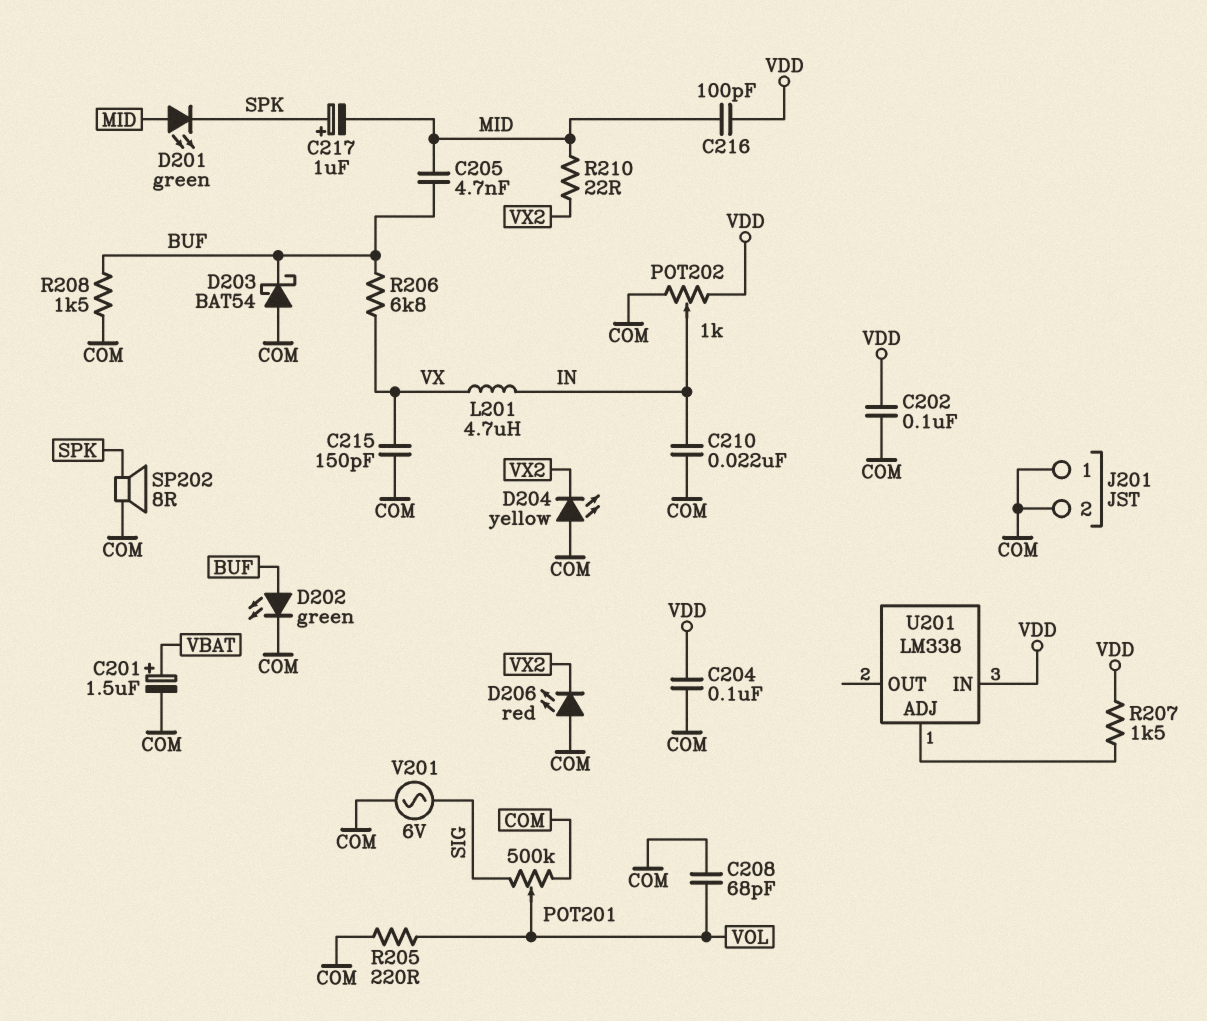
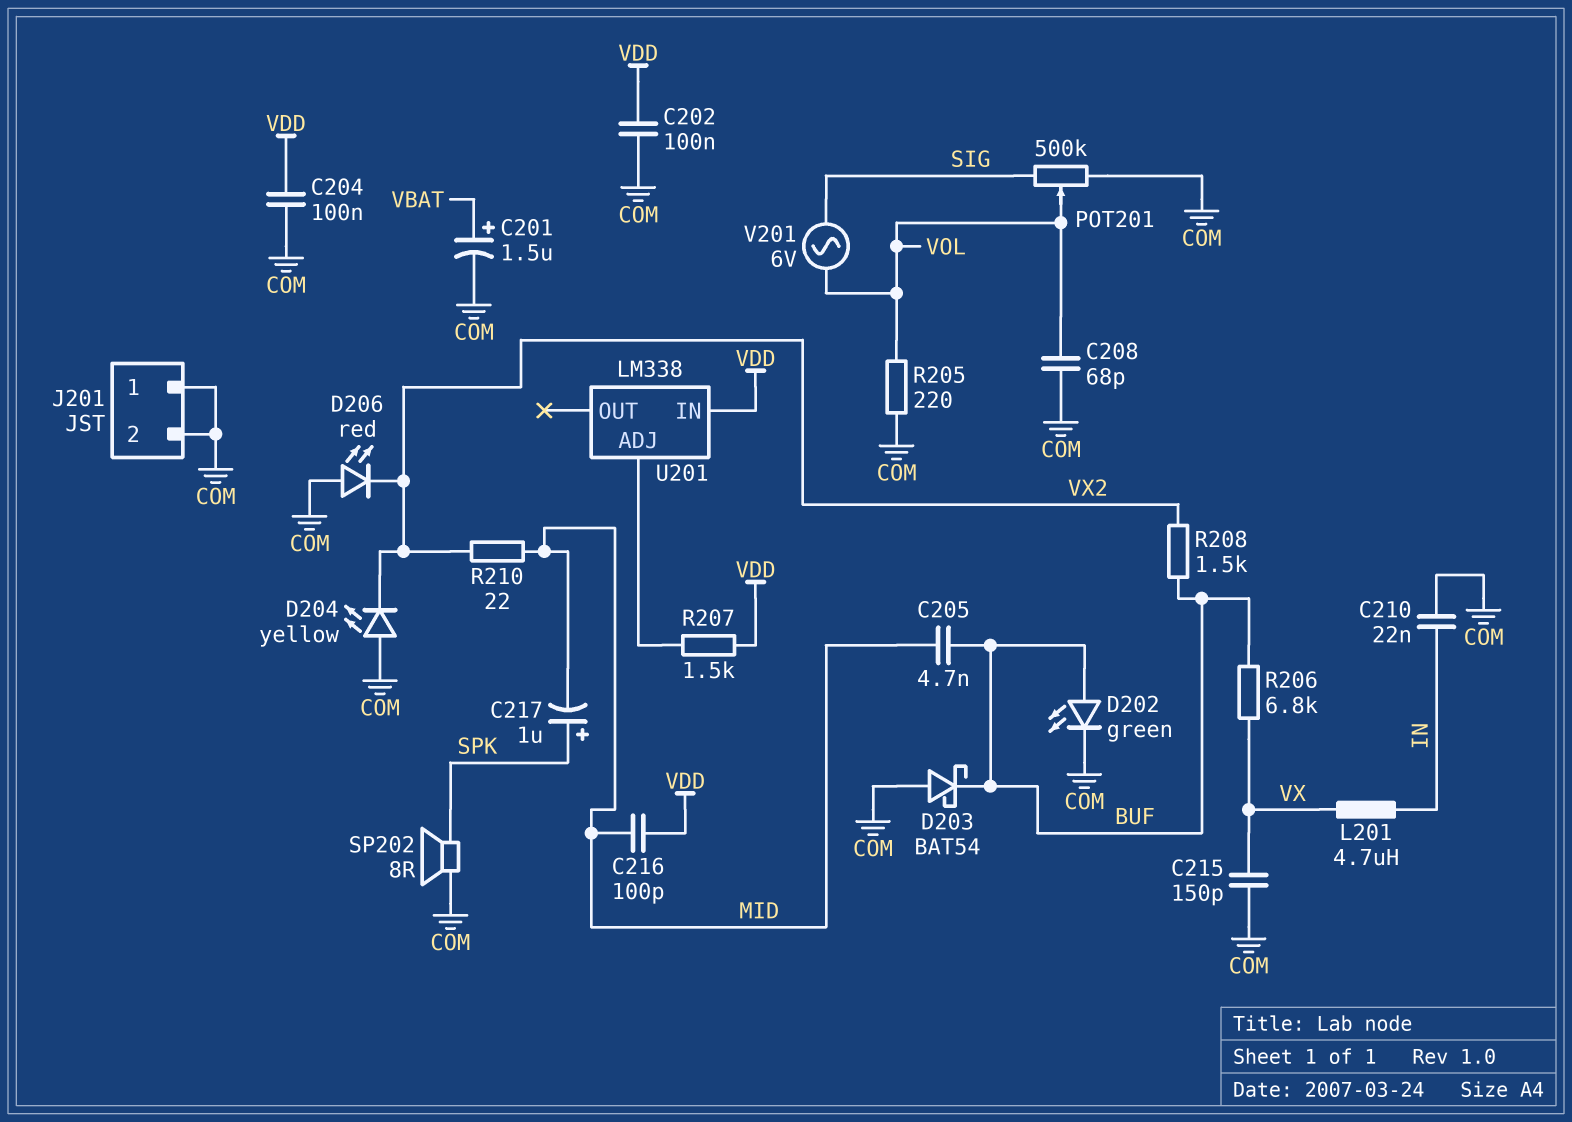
D201: LED green (A MID, K SPK) -> none
POT202: 1k (COM, VDD, wiper IN) -> none
R208: 1.5k (BUF, COM) -> 1.5k (BUF, VX2)
V201: AC 6V (COM, SIG) -> AC 6V (SIG, VOL)

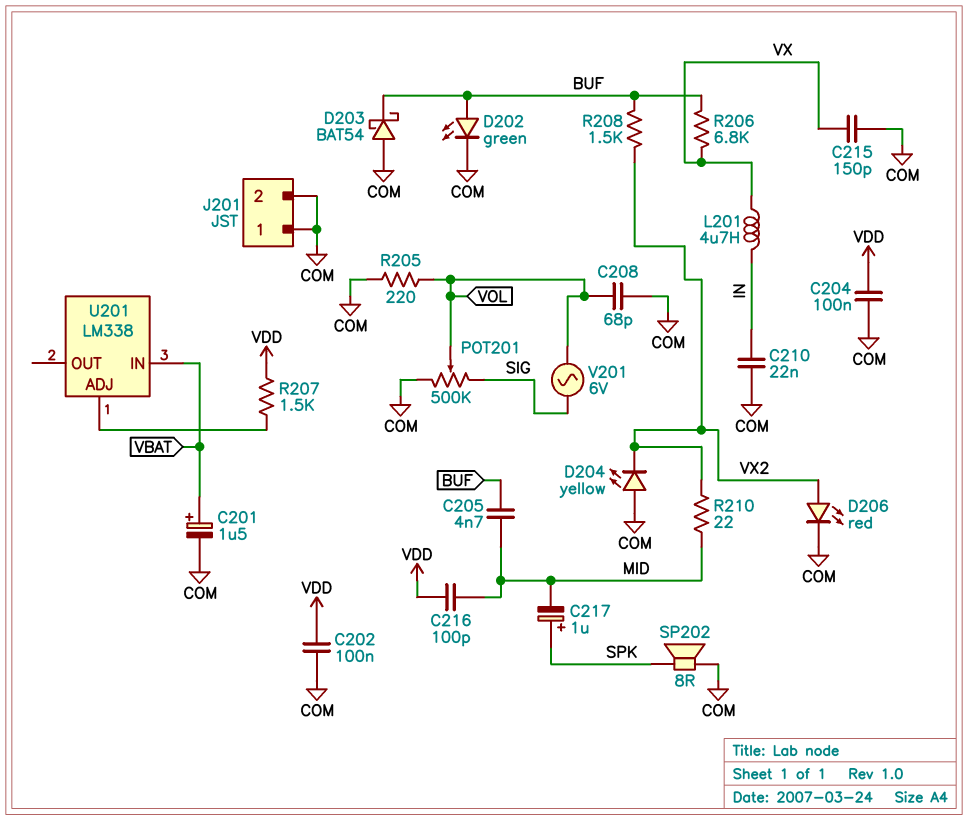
D206: LED red (A COM, K VX2) -> LED red (A VX2, K COM)
U201 pin IN: VDD -> VBAT

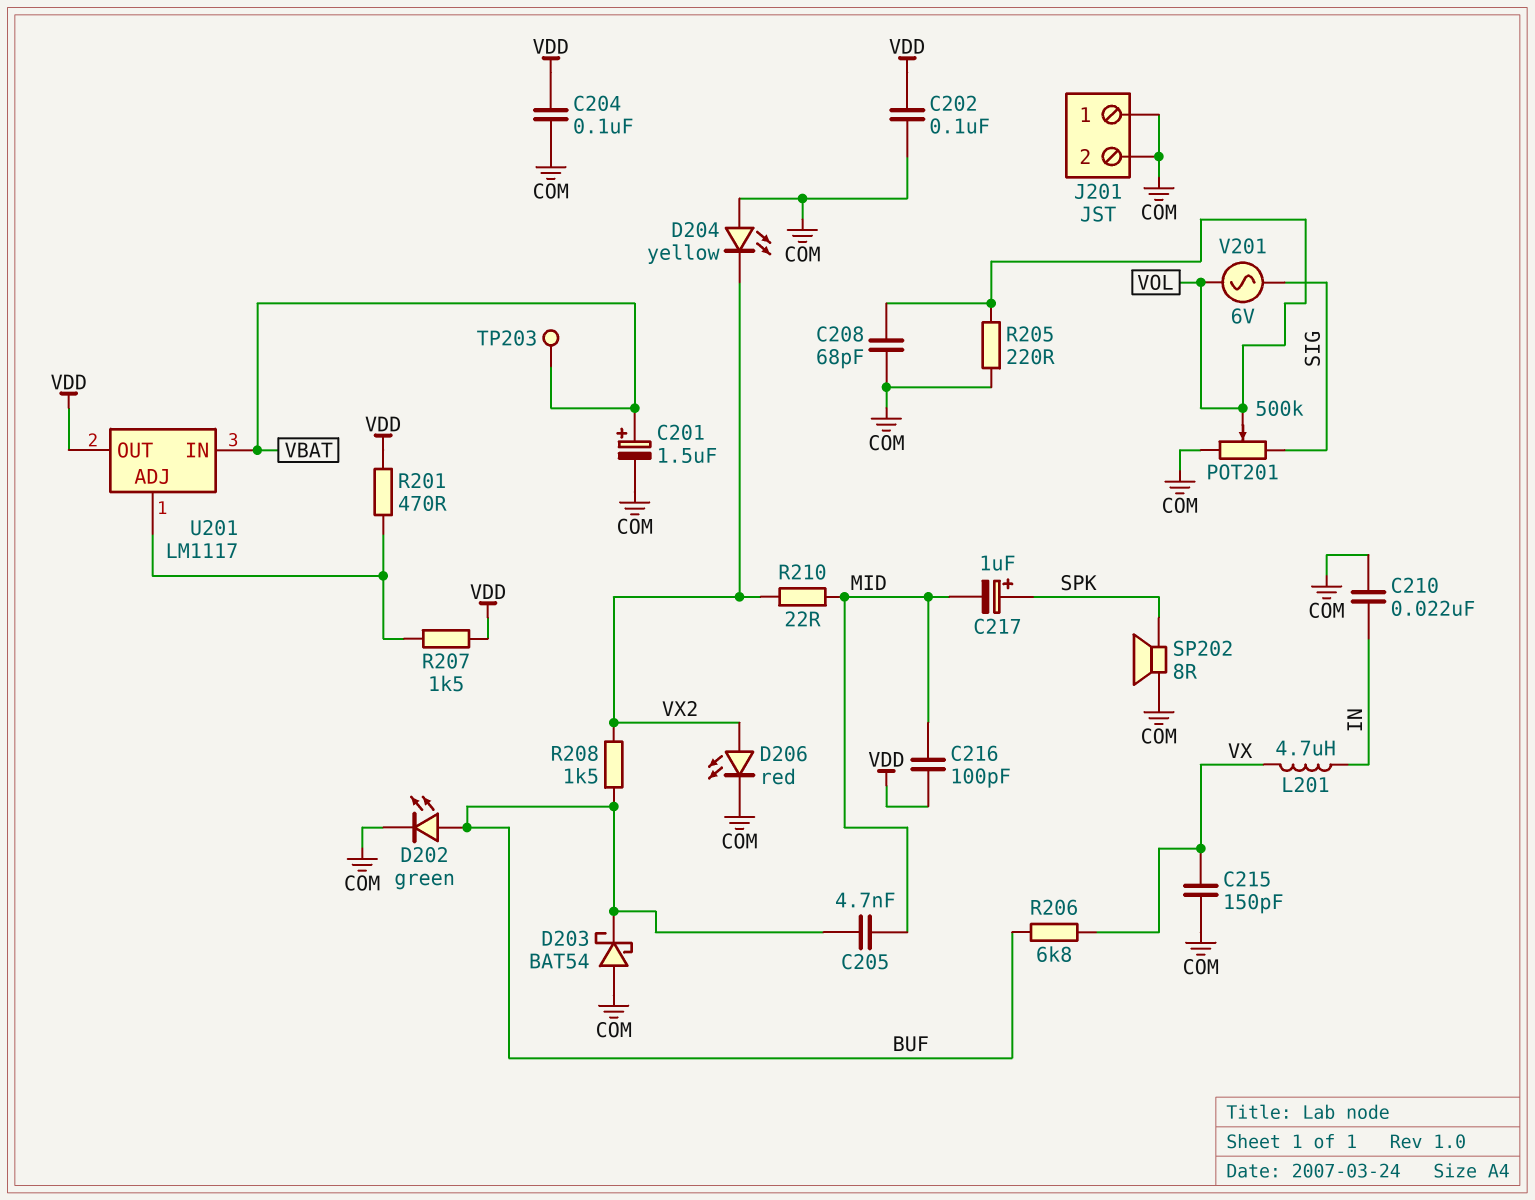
R201: none -> 470 (U201/ADJ, VDD)
TP203: none -> test point (VBAT)
U201: LM338 -> LM1117
U201 pin OUT: none -> VDD

